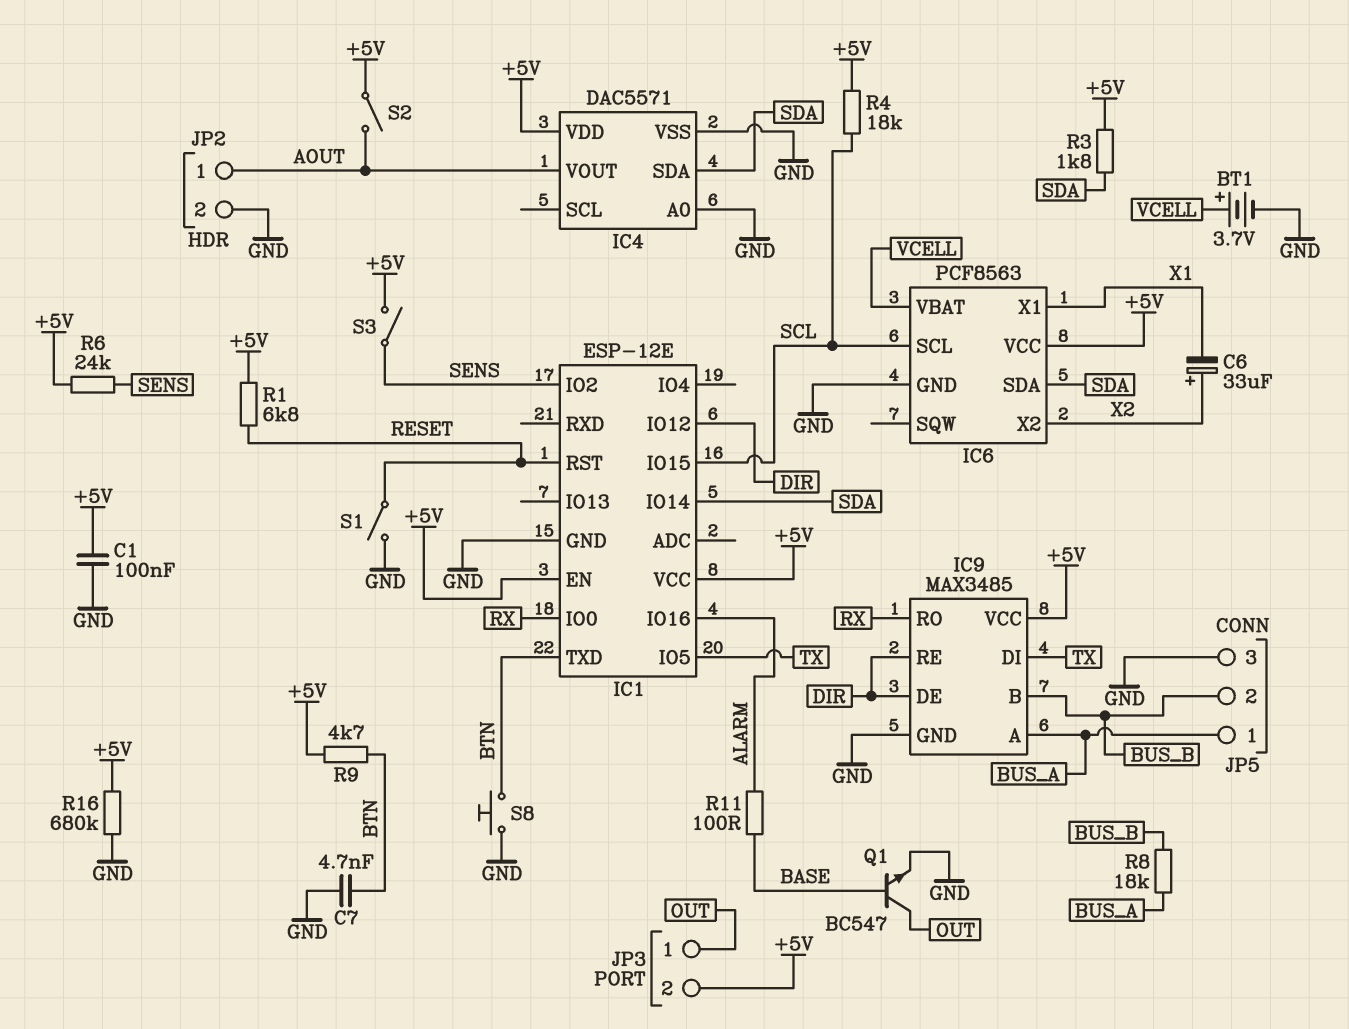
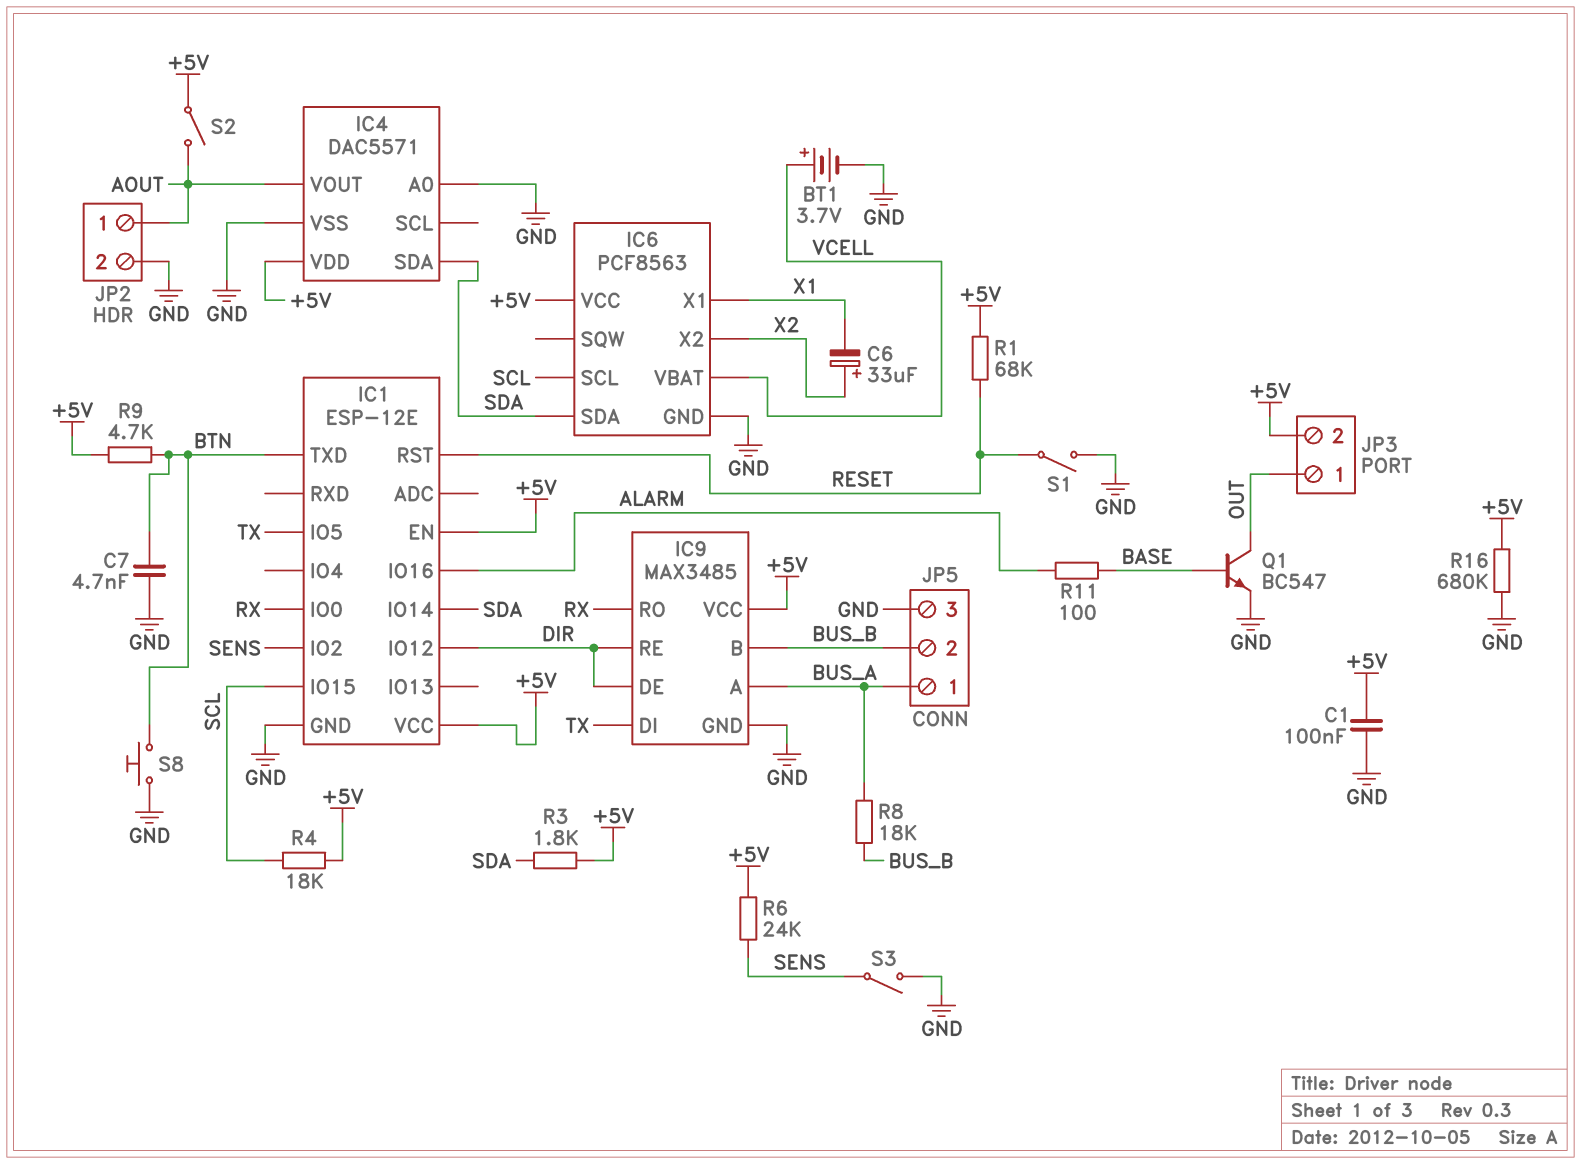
R1: 6.8k (+5V, RESET) -> 68k (+5V, RESET)
S3: switch (+5V, SENS) -> switch (GND, SENS)

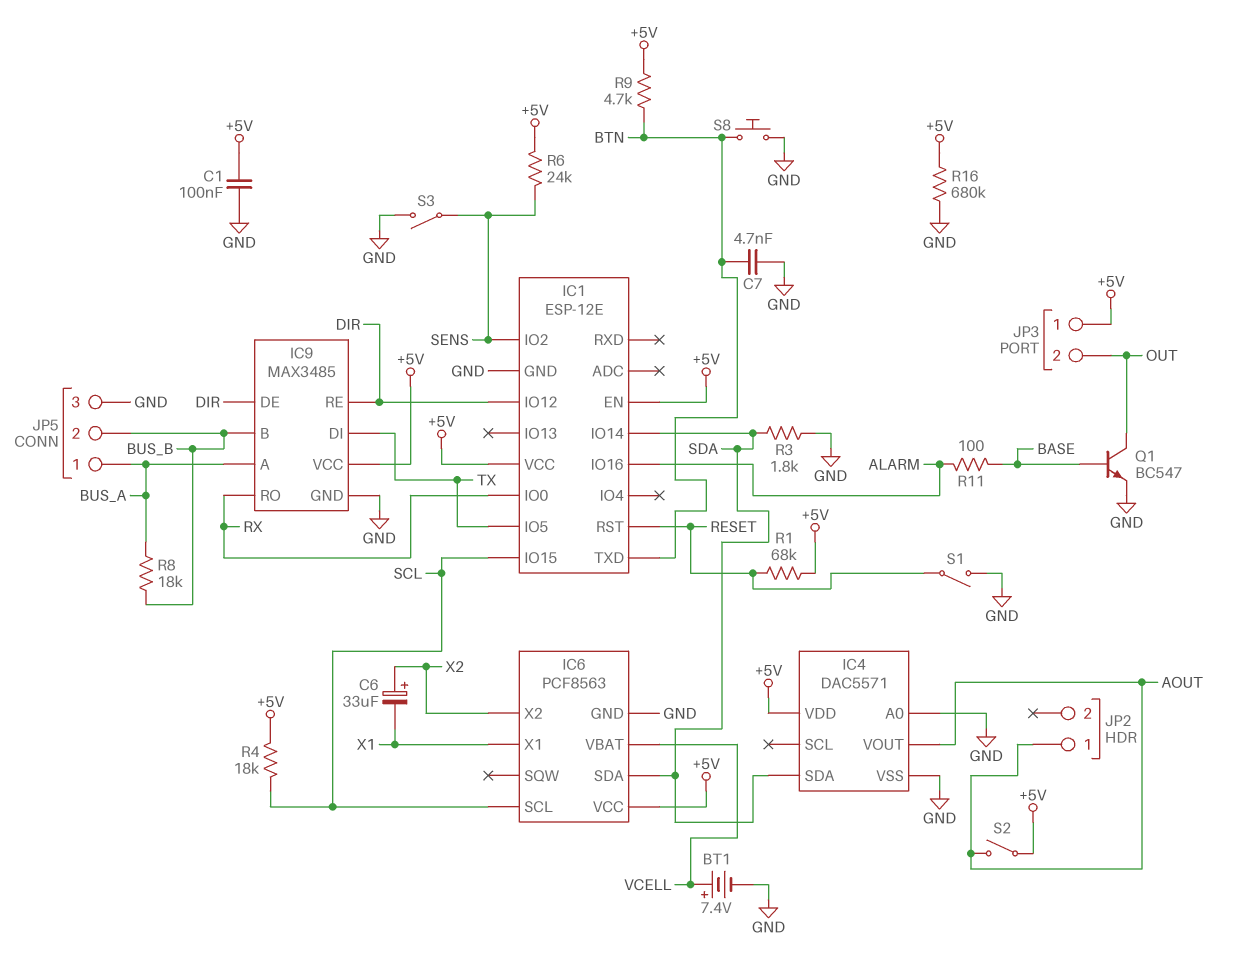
BT1: 3.7V (plus VCELL, minus GND) -> 7.4V (plus VCELL, minus GND)
JP2 pin 2: GND -> none
JP3 pin 1: OUT -> +5V
JP3 pin 2: +5V -> OUT
R3: 1.8k (+5V, SDA) -> 1.8k (GND, SDA)

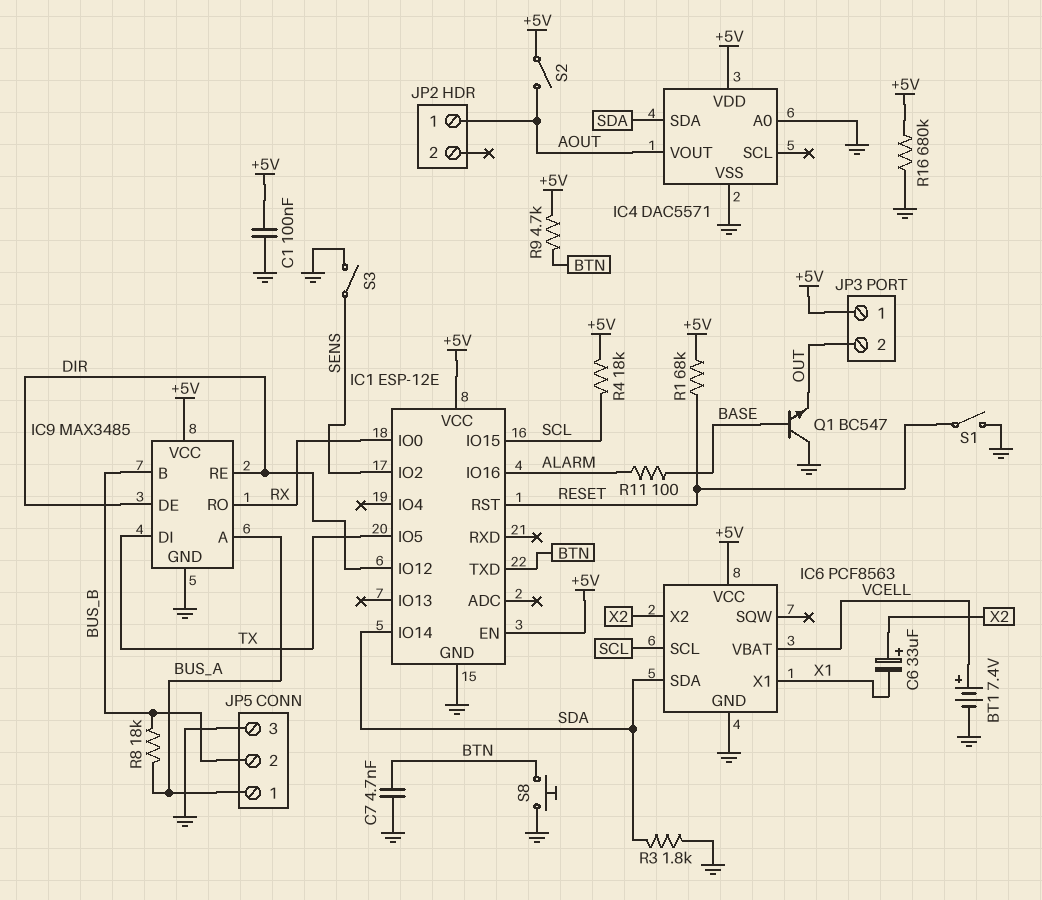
Q1: NPN BC547 (B BASE, C OUT, E GND) -> NPN BC547 (B BASE, C GND, E OUT)
R6: 24k (+5V, SENS) -> none

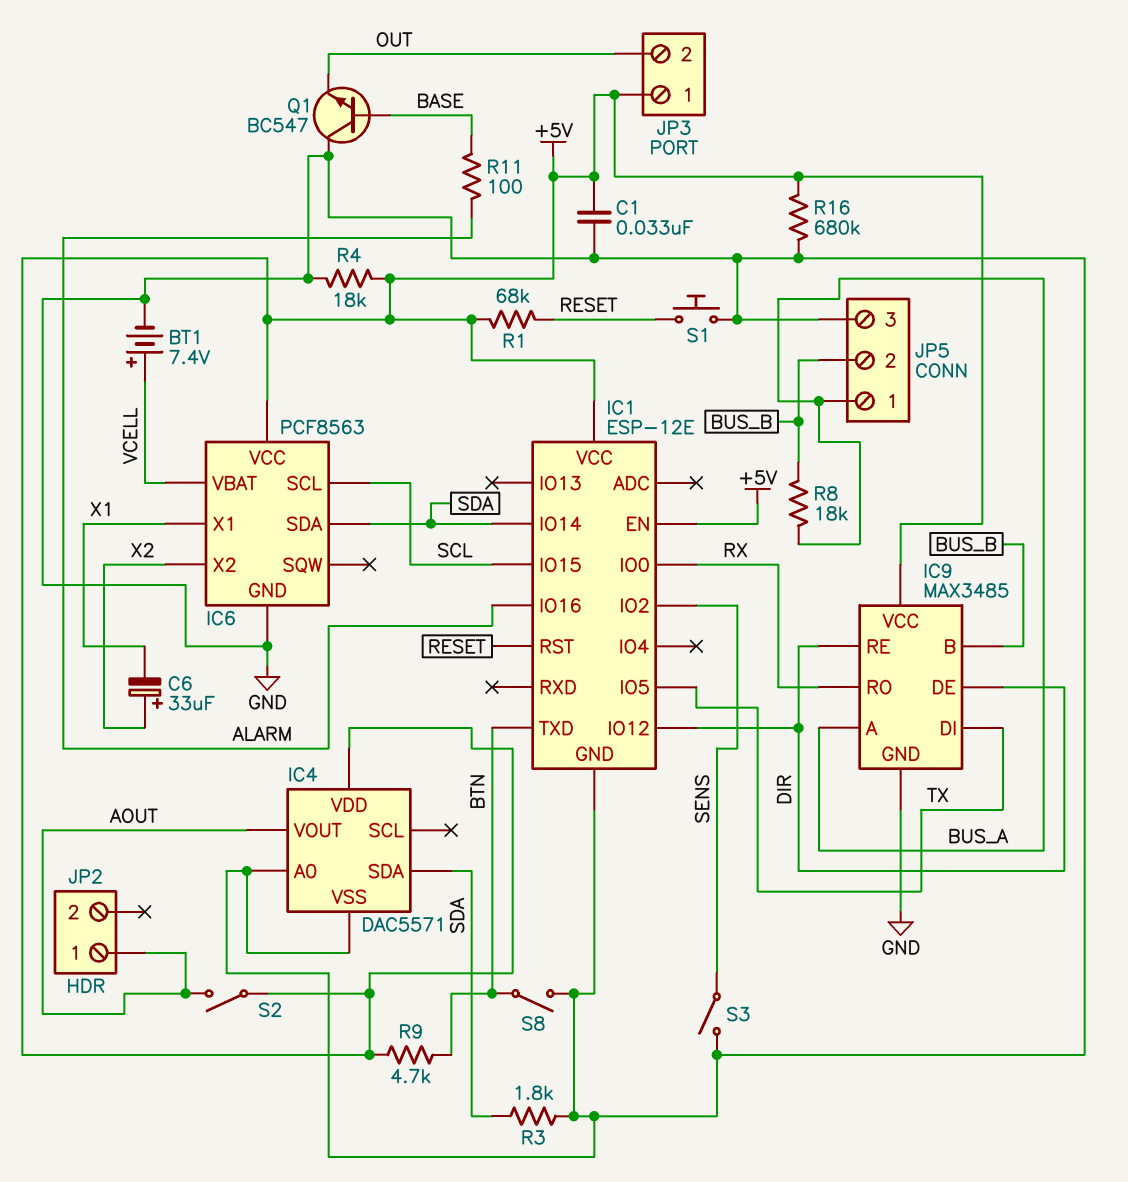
C1: 100nF (+5V, GND) -> 33nF (+5V, GND)
C7: 4.7nF (BTN, GND) -> none
R4: 18k (+5V, SCL) -> 18k (+5V, GND)
S1: switch (GND, RESET) -> button (GND, RESET)
S8: button (BTN, GND) -> switch (BTN, GND)

